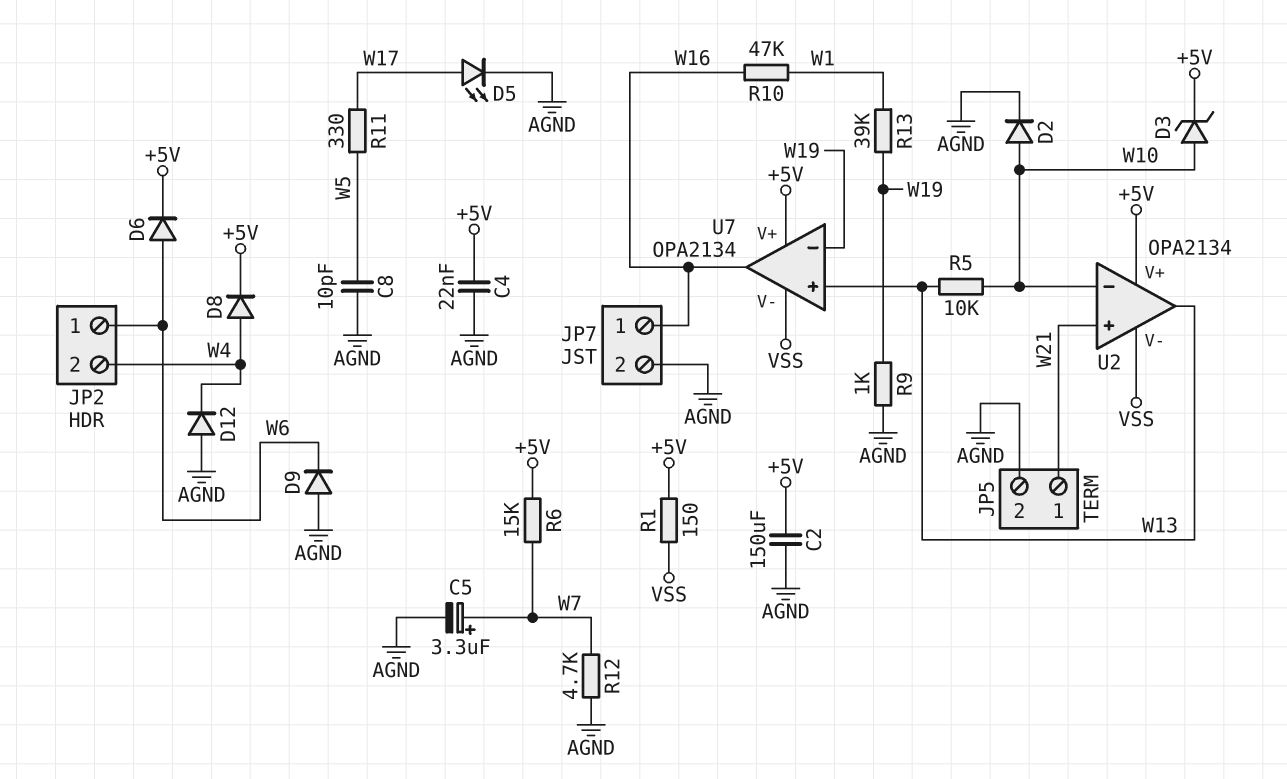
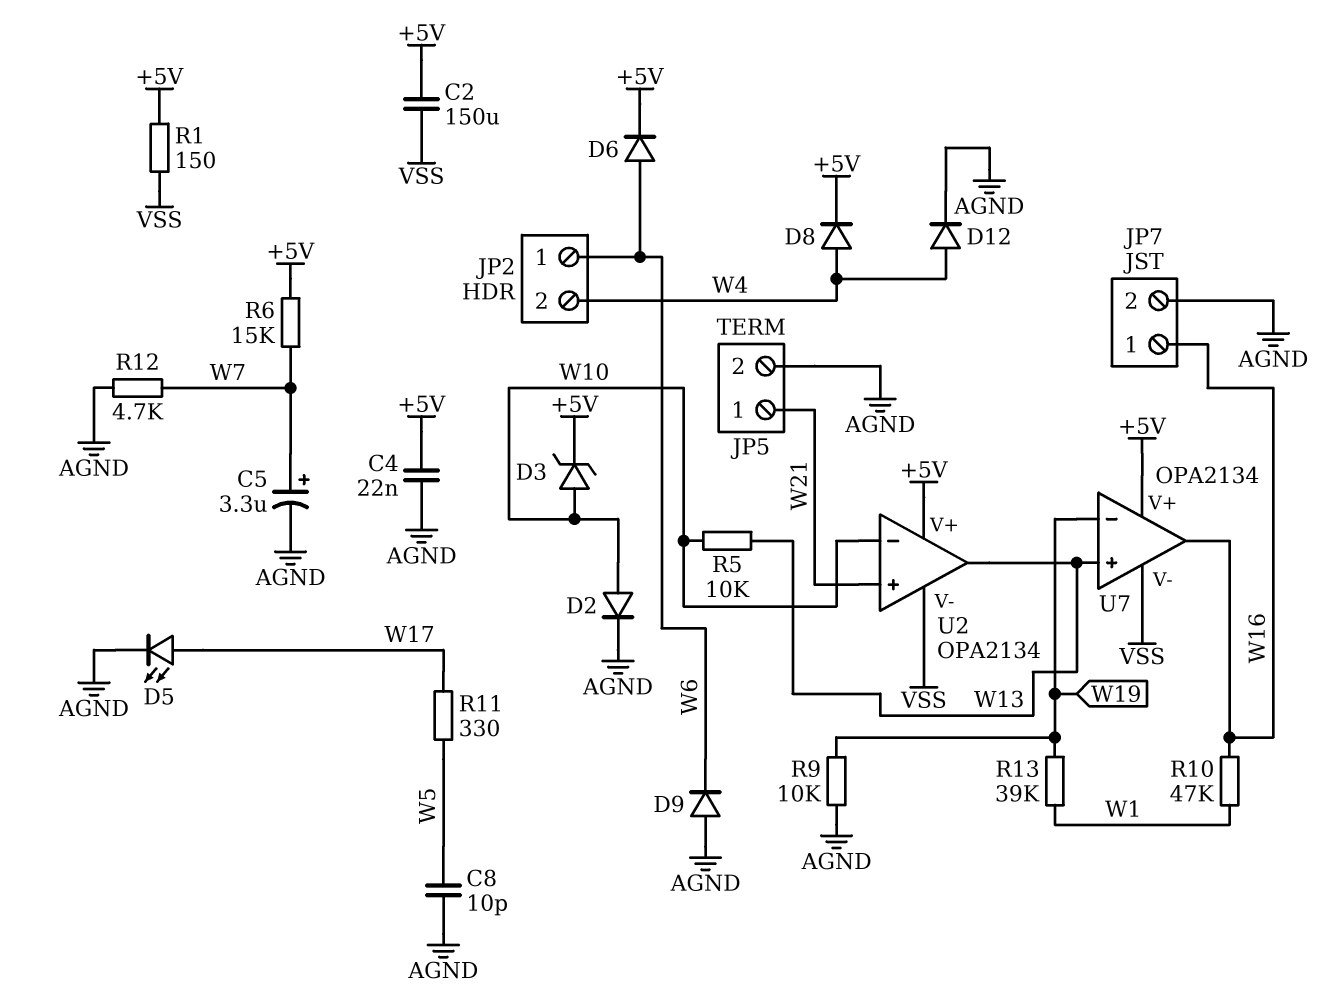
C2: 150uF (+5V, AGND) -> 150uF (+5V, VSS)
D12: diode (A AGND, K W4) -> diode (A W4, K AGND)
R9: 1k (AGND, W19) -> 10k (AGND, W19)

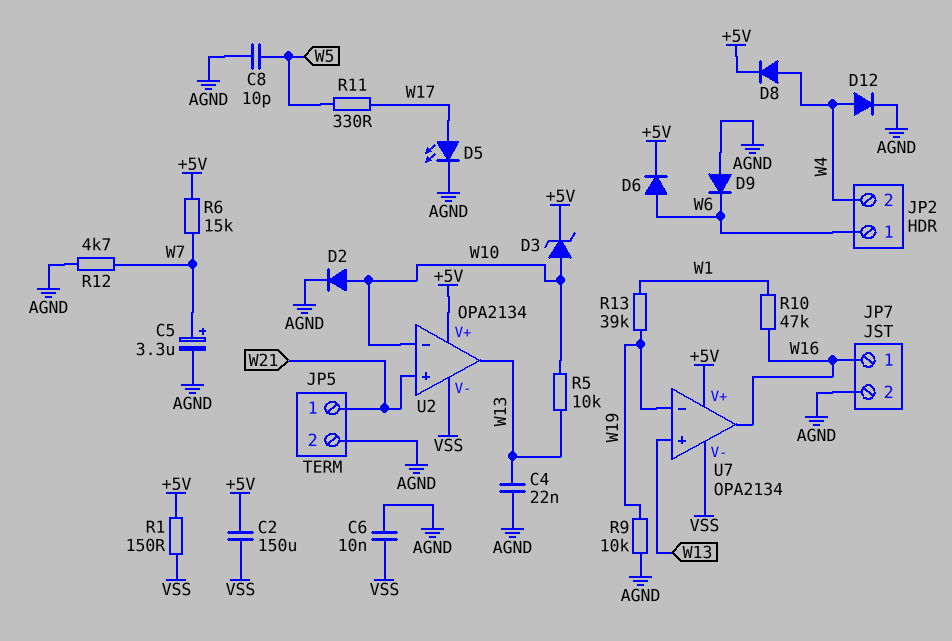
C4: 22nF (+5V, AGND) -> 22nF (AGND, W13)
C6: none -> 10nF (AGND, VSS)

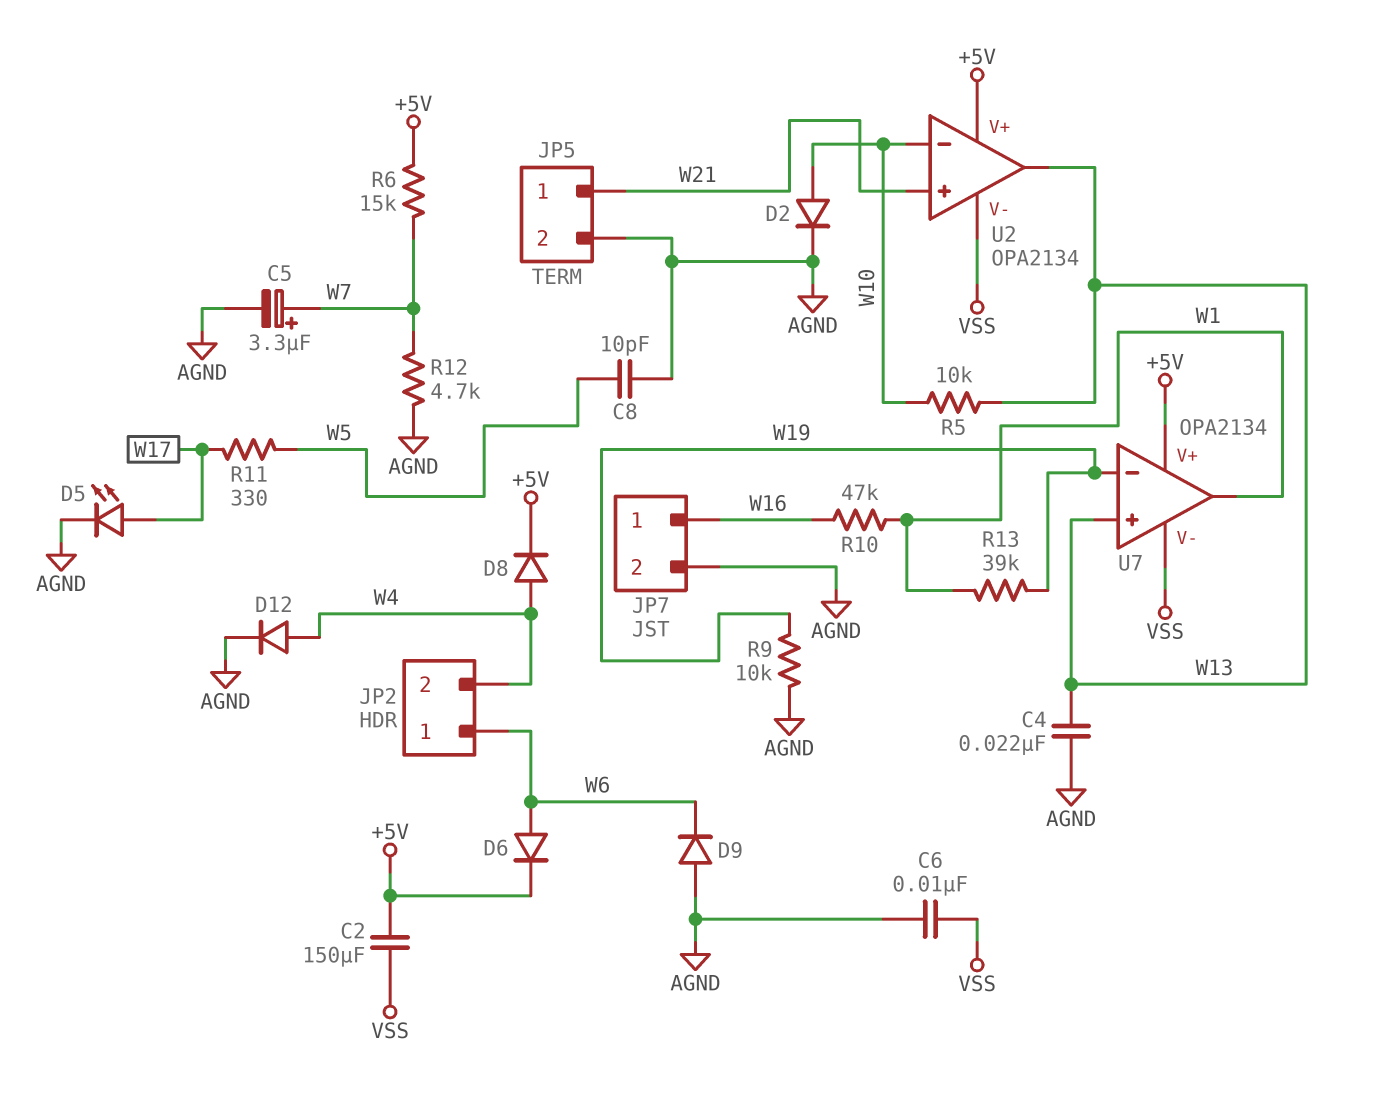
D3: zener (A W10, K +5V) -> none
R1: 150 (+5V, VSS) -> none
U7 pin out: W16 -> W1

